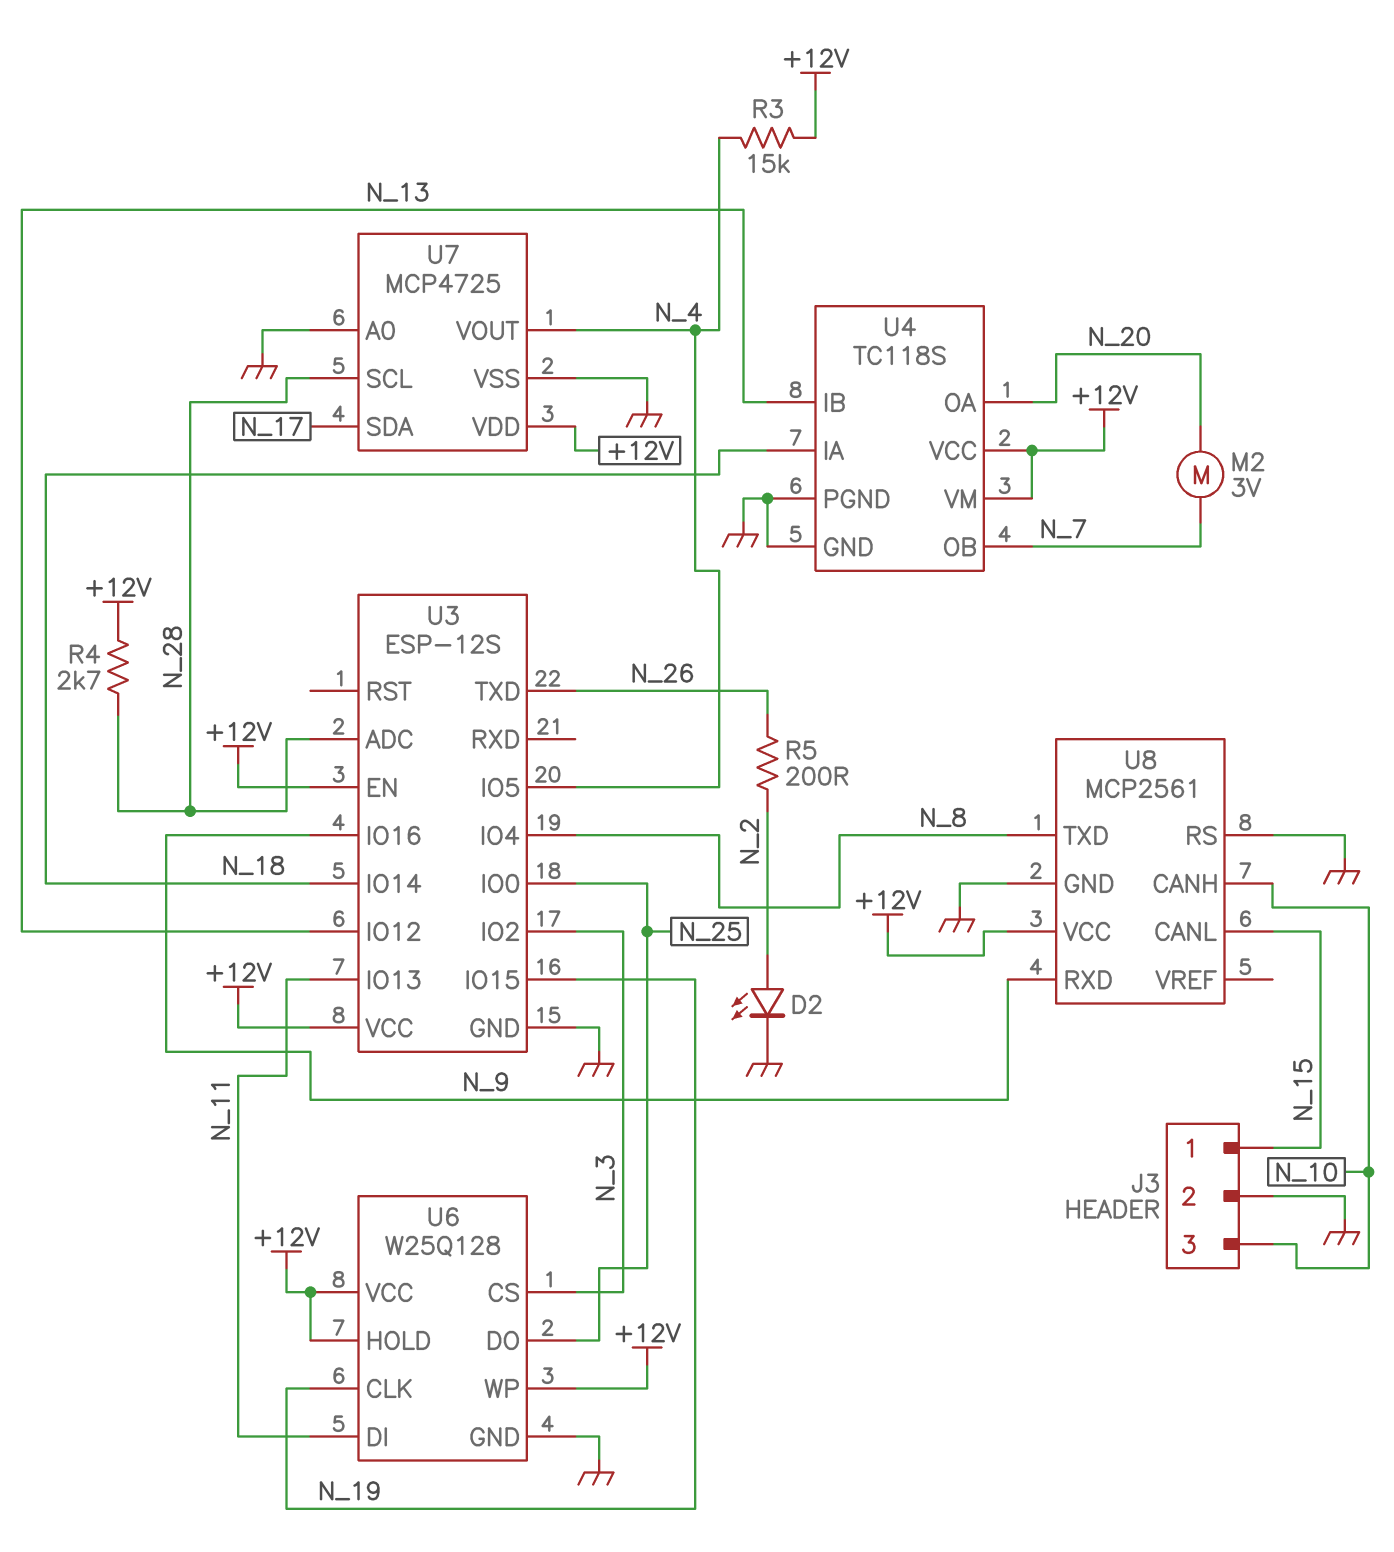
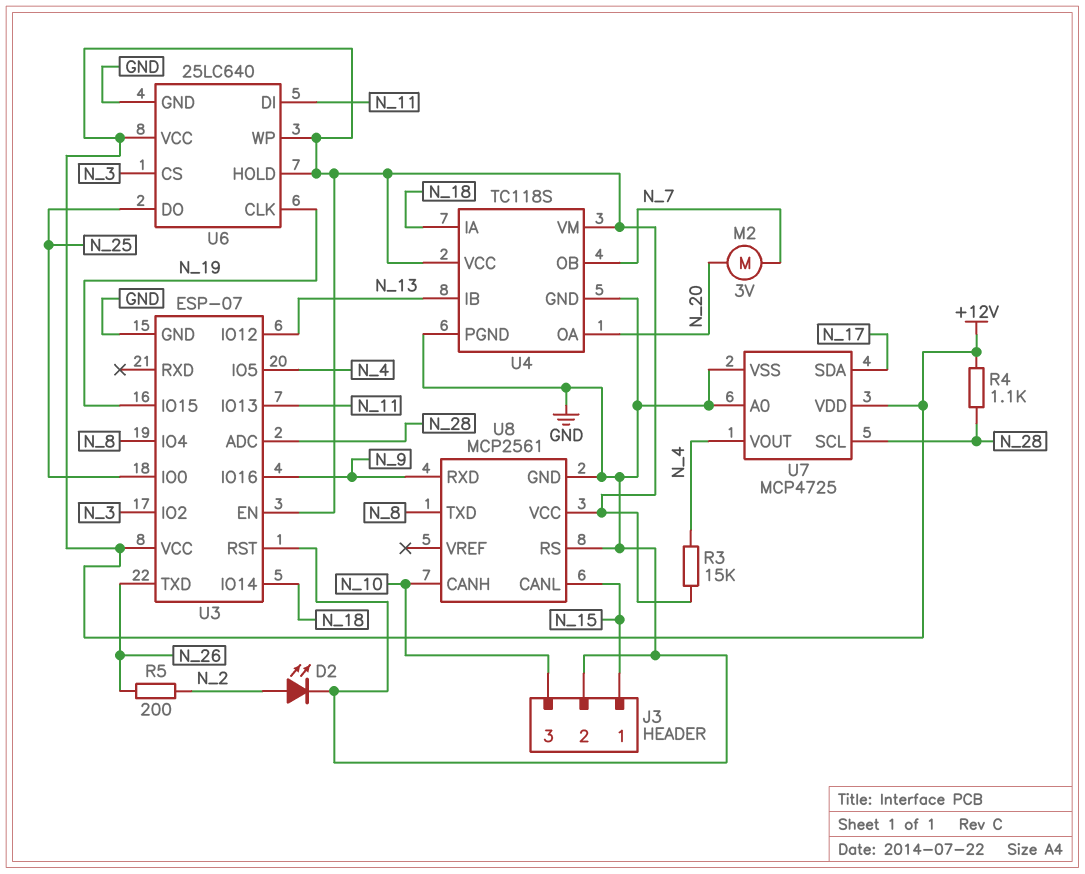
R4: 2.7k (+12V, N_28) -> 1.1k (+12V, N_28)
U3: ESP-12S -> ESP-07
U3 pin RST: none -> GND
U6: W25Q128 -> 25LC640

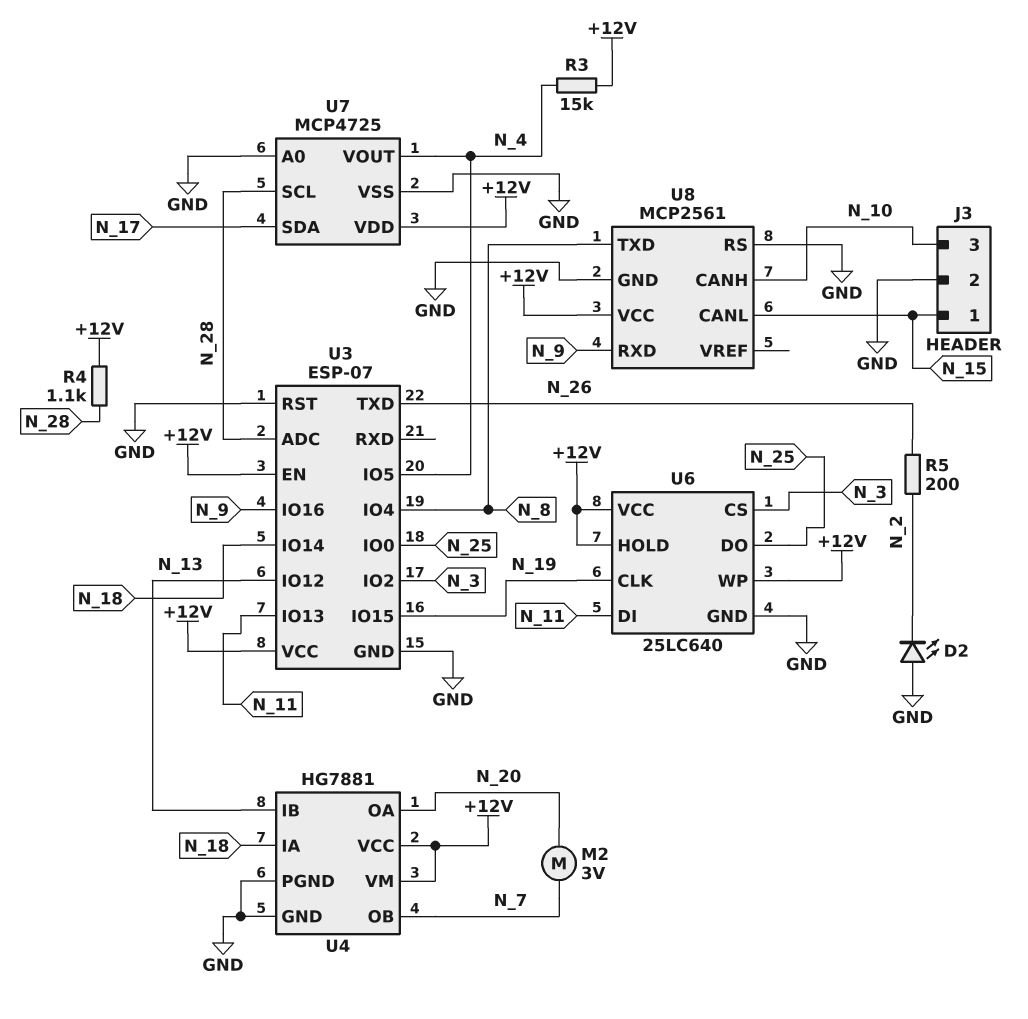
D2: LED (A N_2, K GND) -> LED (A GND, K N_2)
U4: TC118S -> HG7881

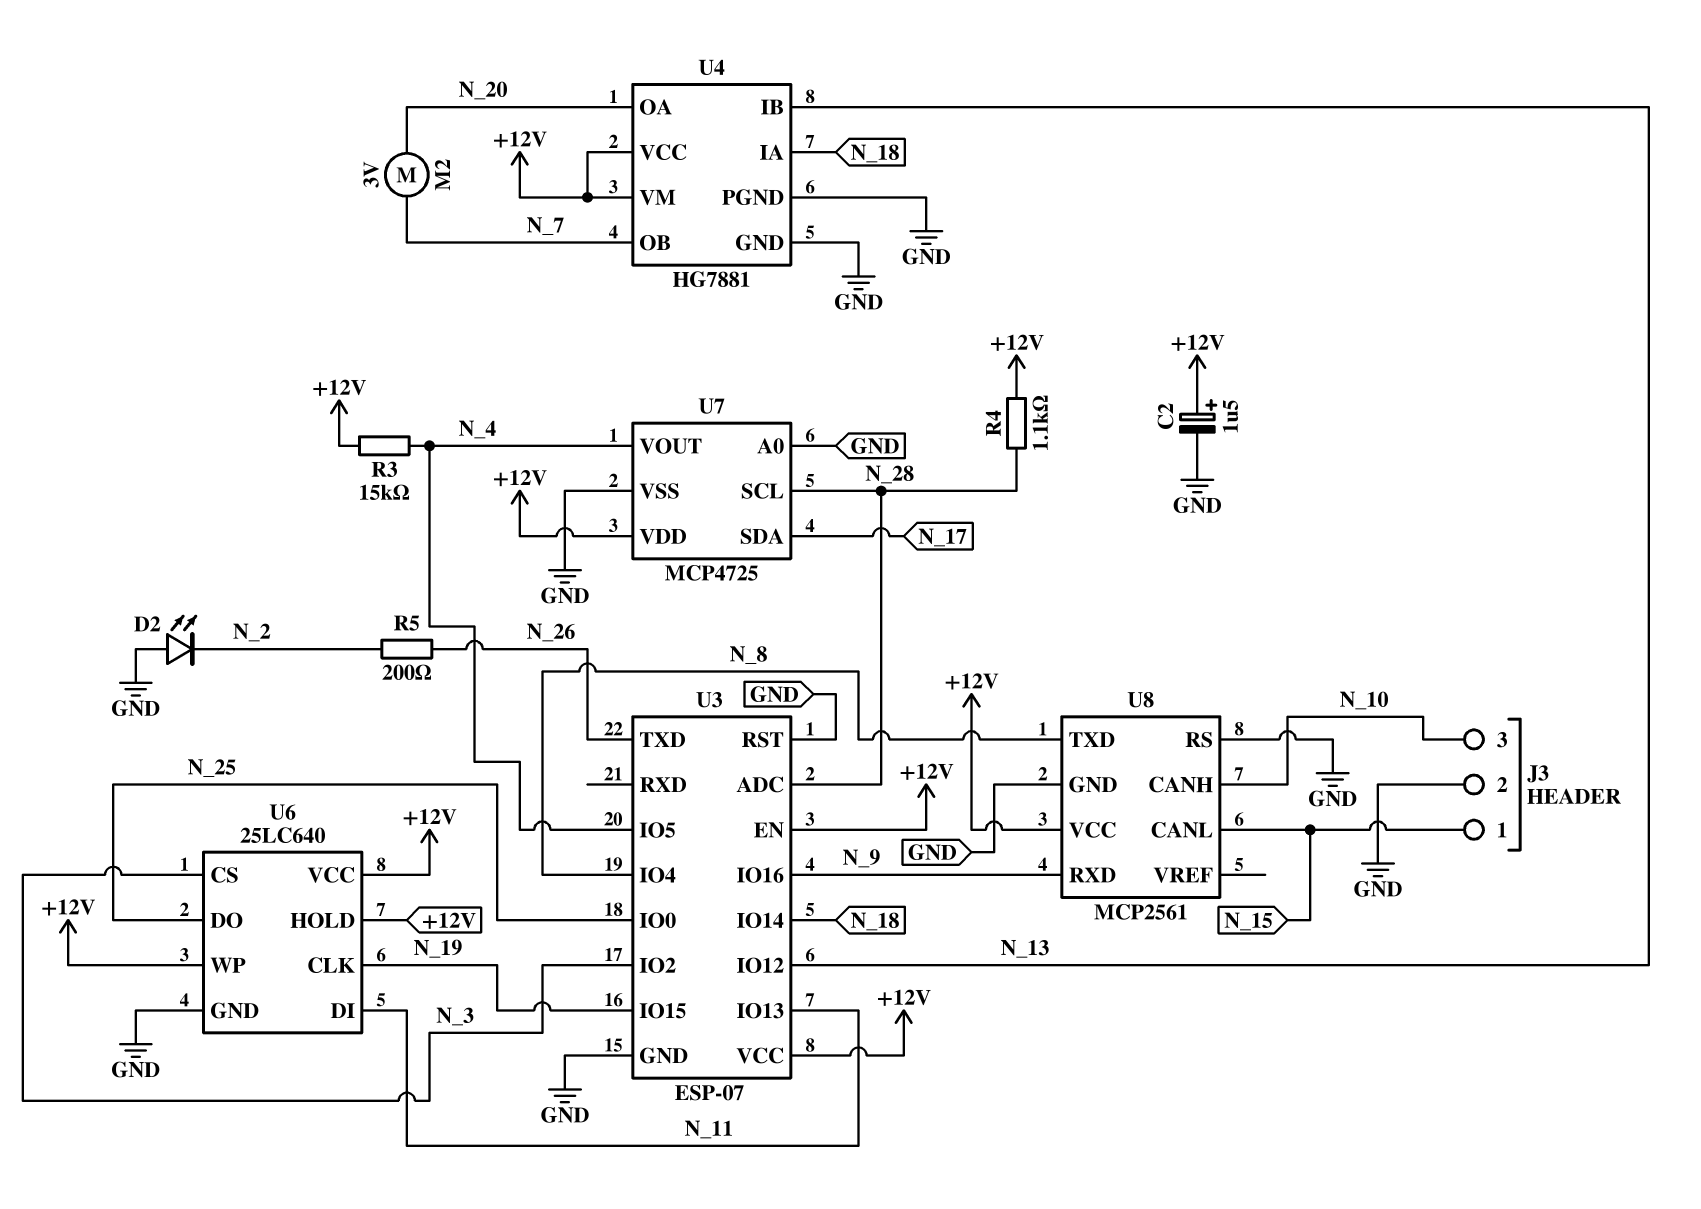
C2: none -> 1.5uF (plus +12V, minus GND)

